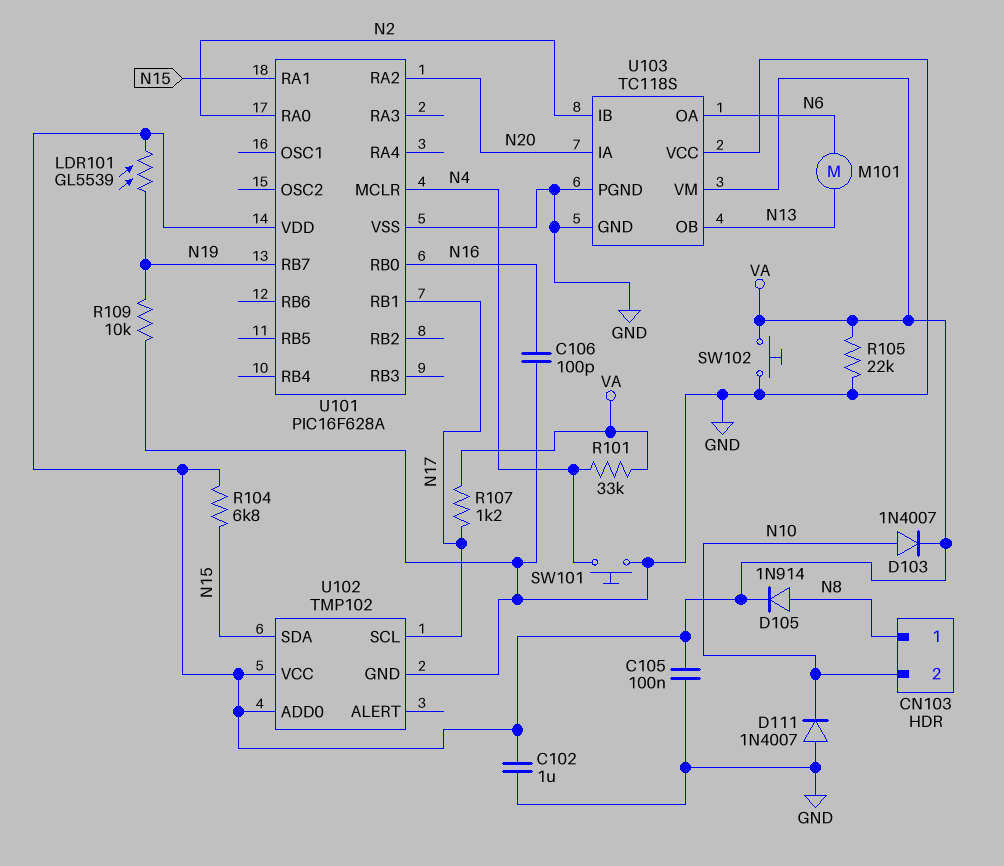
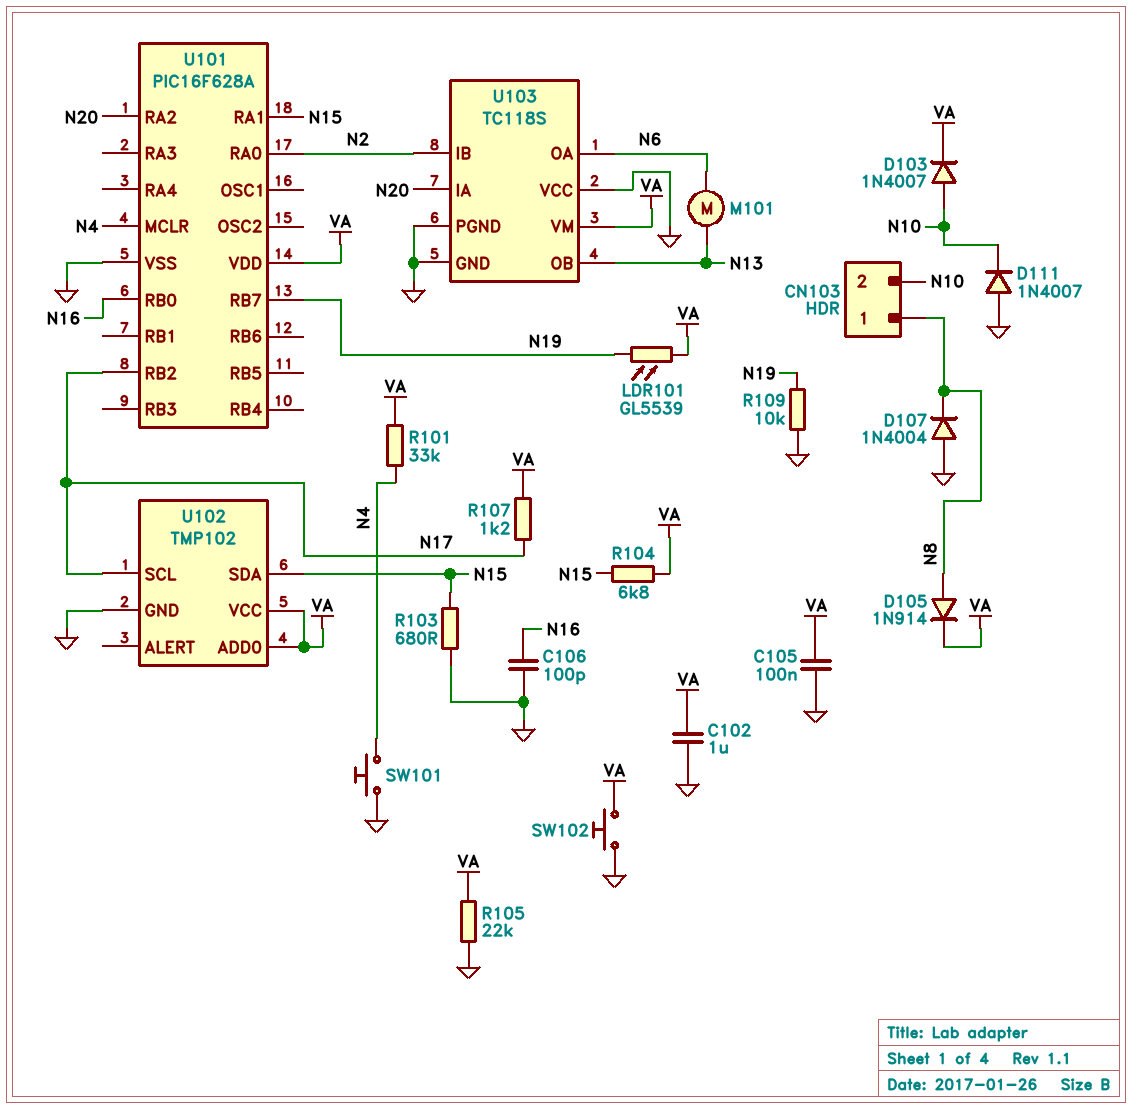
D107: none -> diode 1N4004 (A GND, K N8)
R103: none -> 680 (GND, N15)
U101 pin RB1: N17 -> none
U101 pin RB2: none -> N17

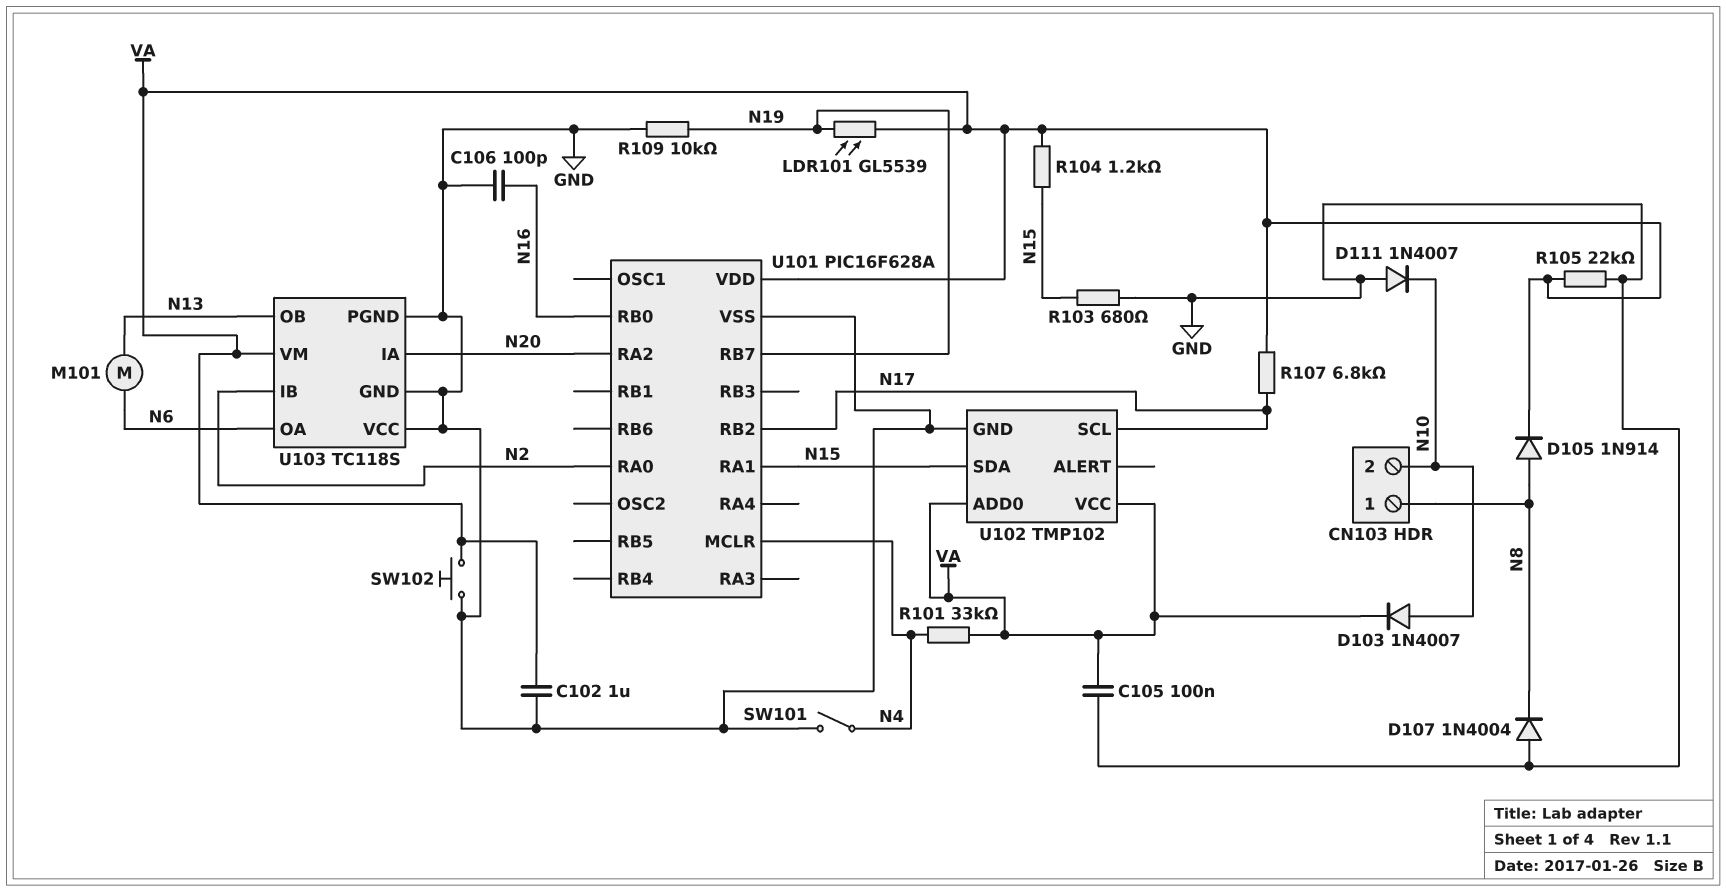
R104: 6.8k (N15, VA) -> 1.2k (N15, VA)
R107: 1.2k (N17, VA) -> 6.8k (N17, VA)
SW101: button (GND, N4) -> switch (GND, N4)

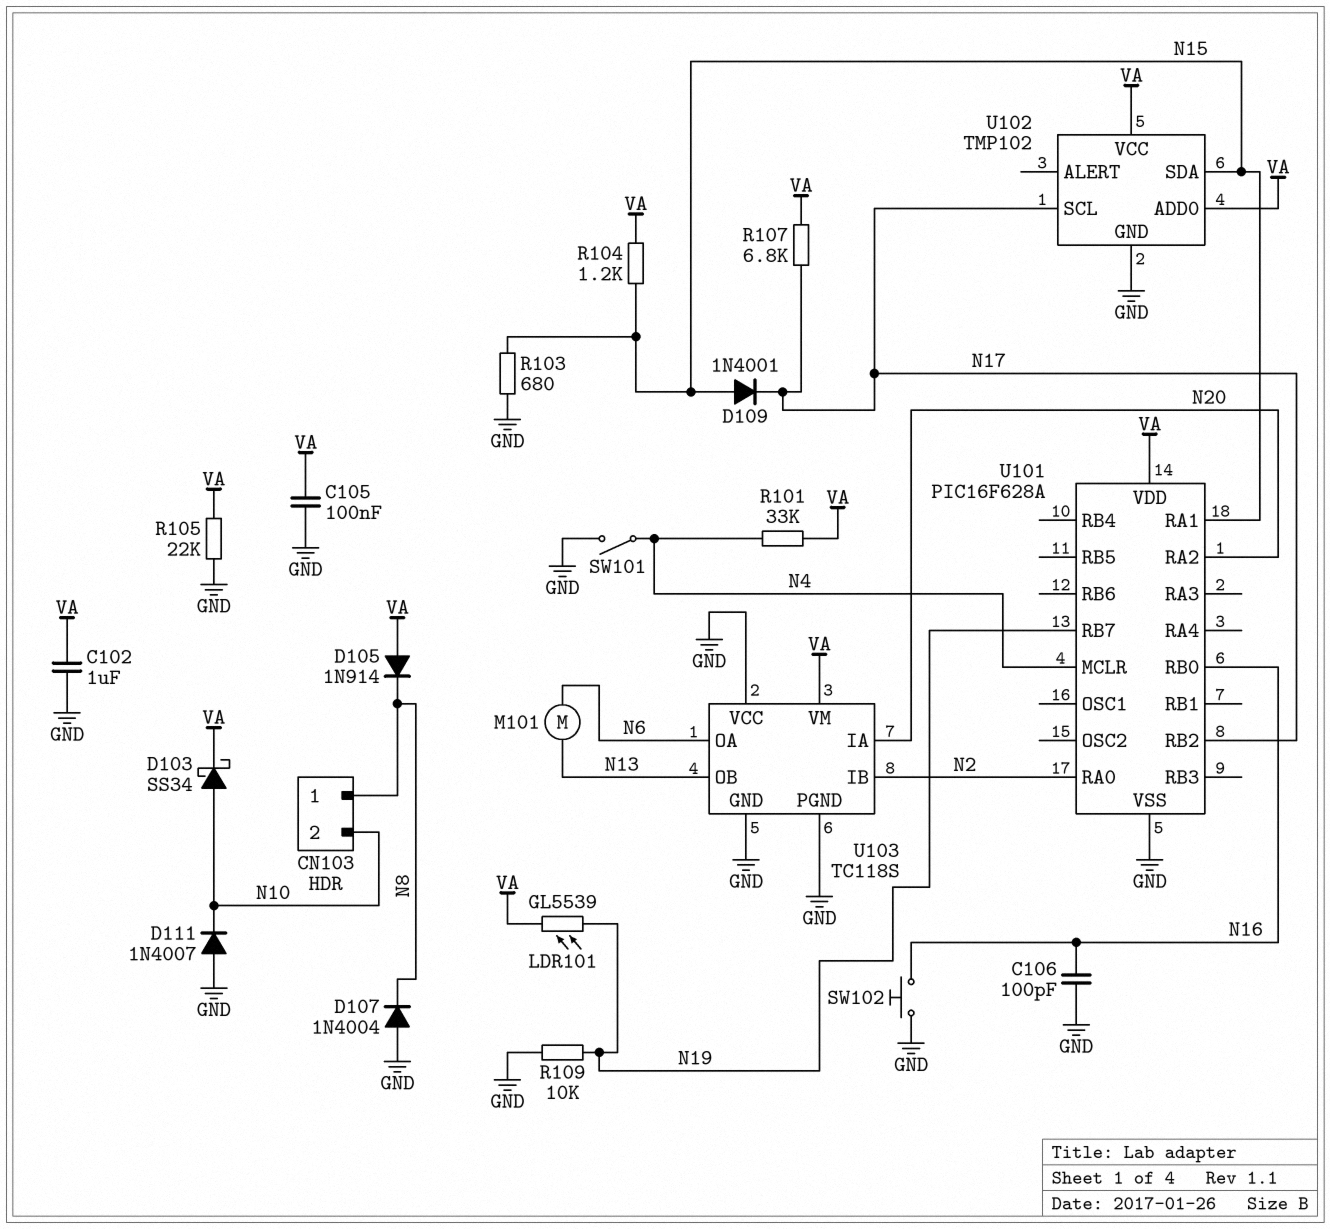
D103: diode 1N4007 (A N10, K VA) -> schottky SS34 (A N10, K VA)
D105: diode 1N914 (A N8, K VA) -> diode 1N914 (A VA, K N8)
D109: none -> diode 1N4001 (A N15, K N17)
SW102: button (GND, VA) -> button (GND, N16)

